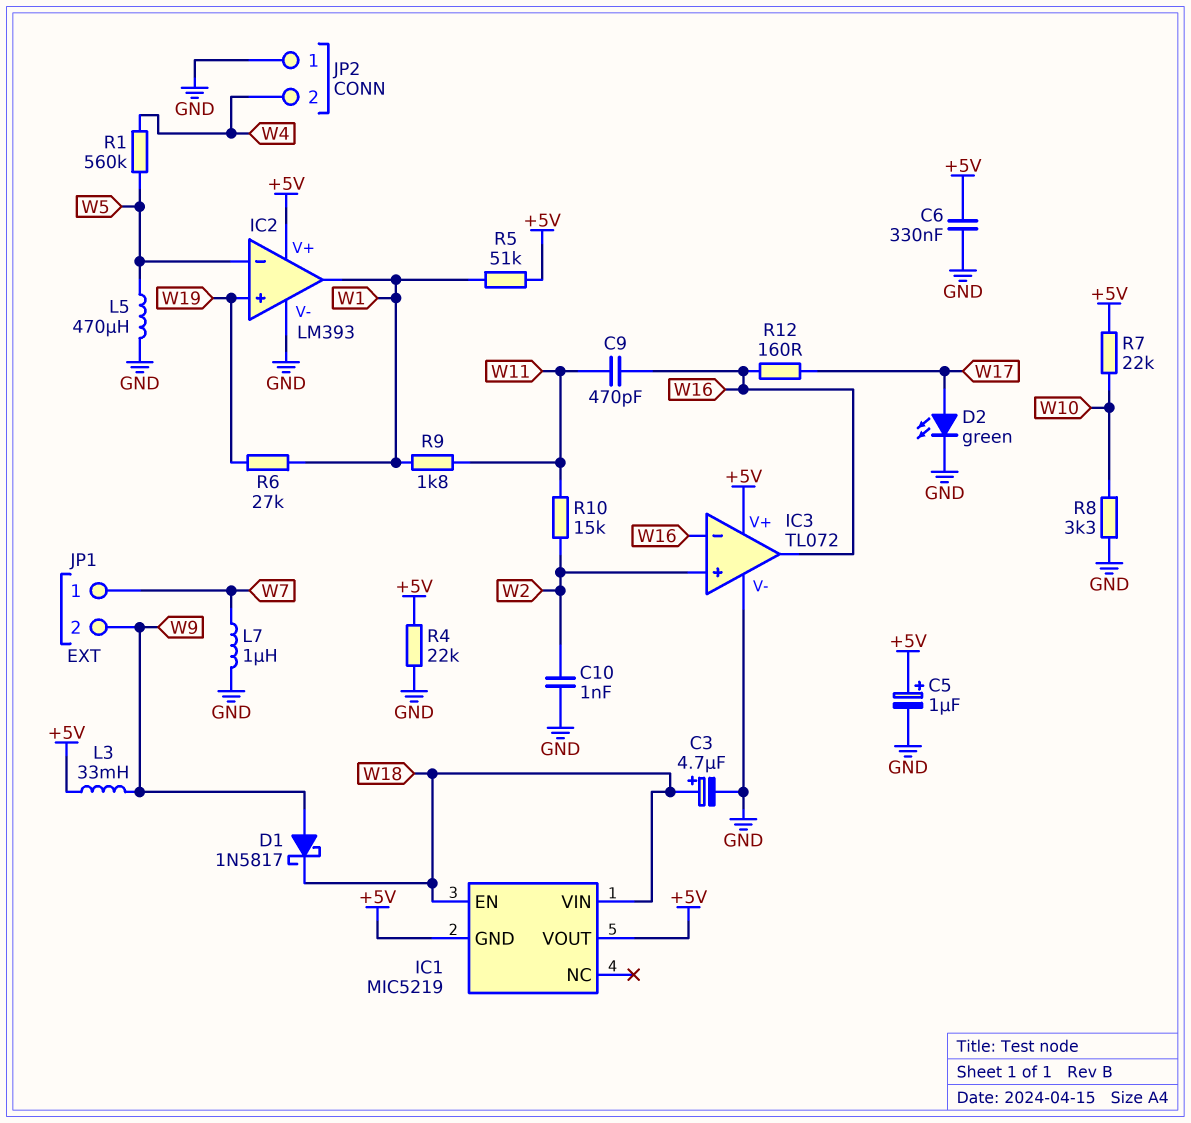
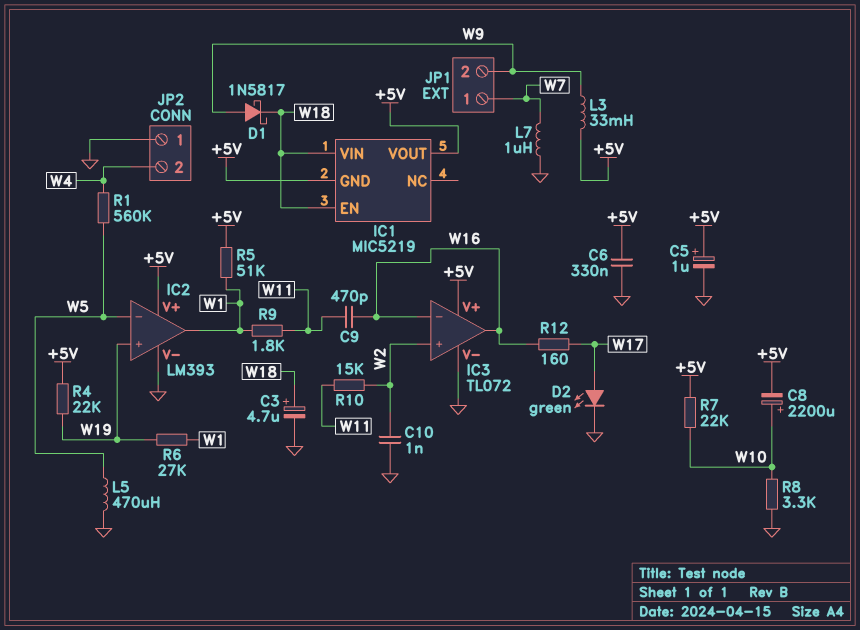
C8: none -> 2200uF (plus W10, minus +5V)
R4: 22k (+5V, GND) -> 22k (+5V, W19)

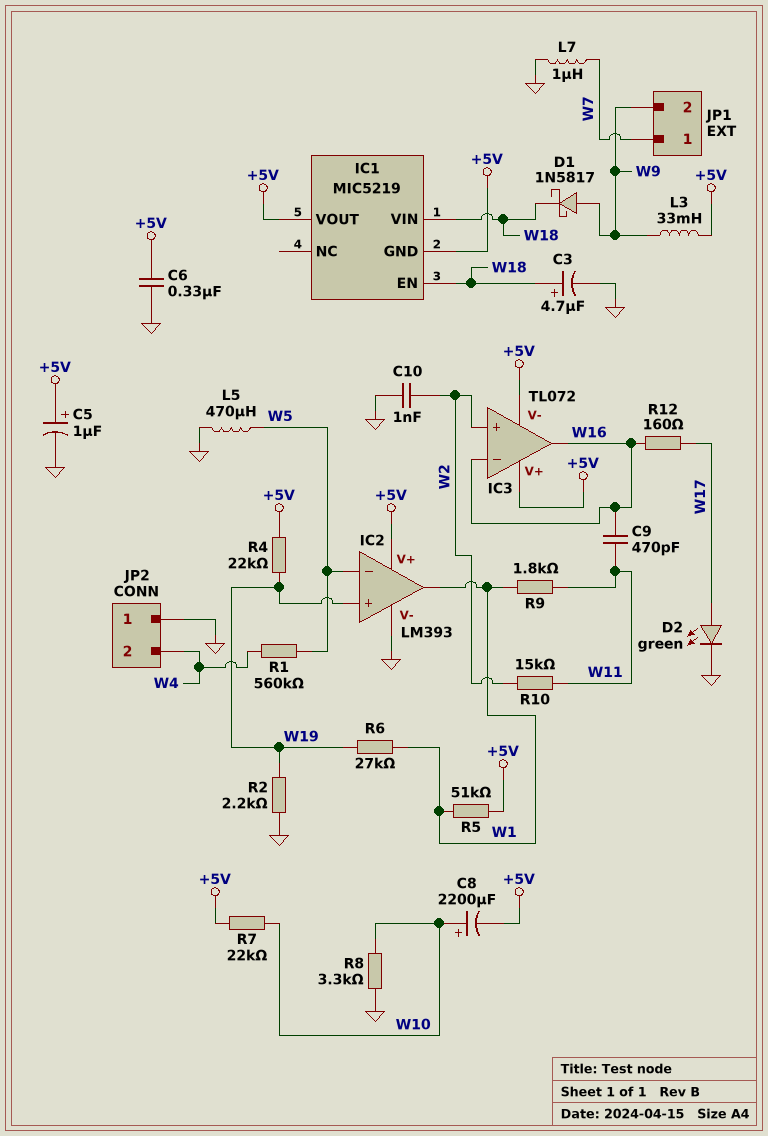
IC3 pin V-: GND -> +5V
R2: none -> 2.2k (GND, W19)

